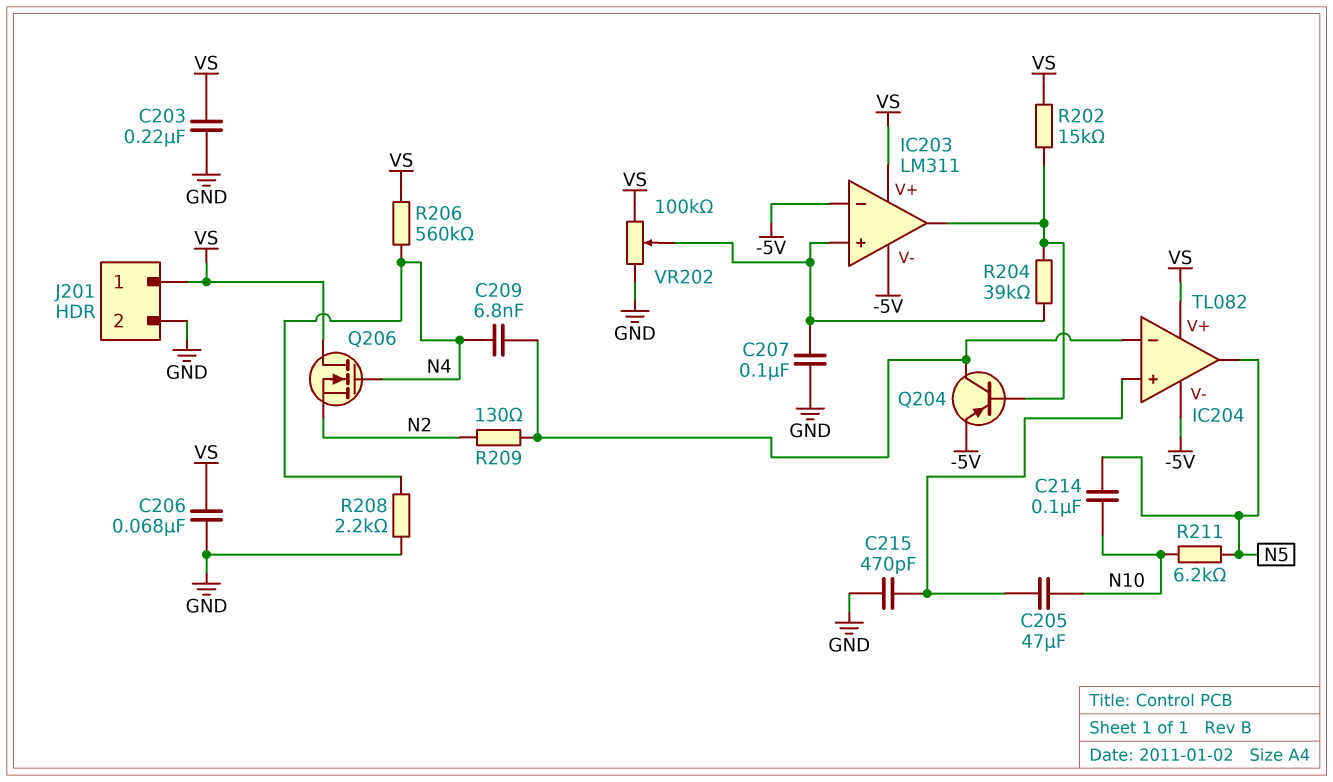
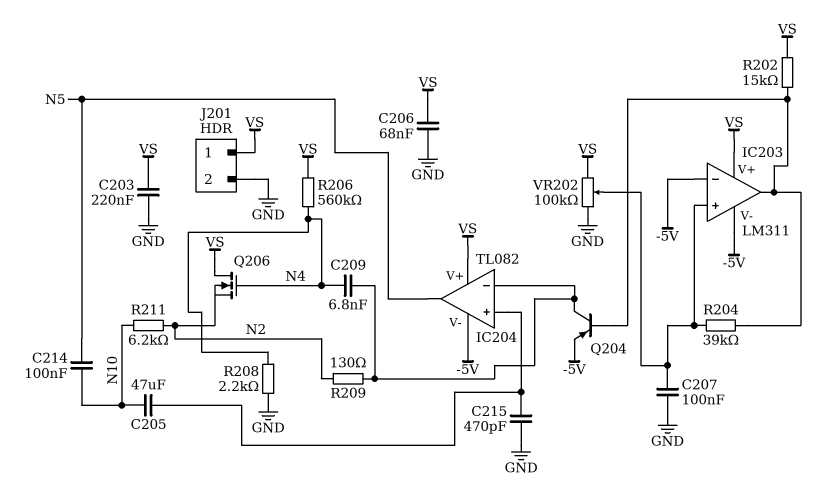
R211: 6.2k (N5, N10) -> 6.2k (N2, N10)

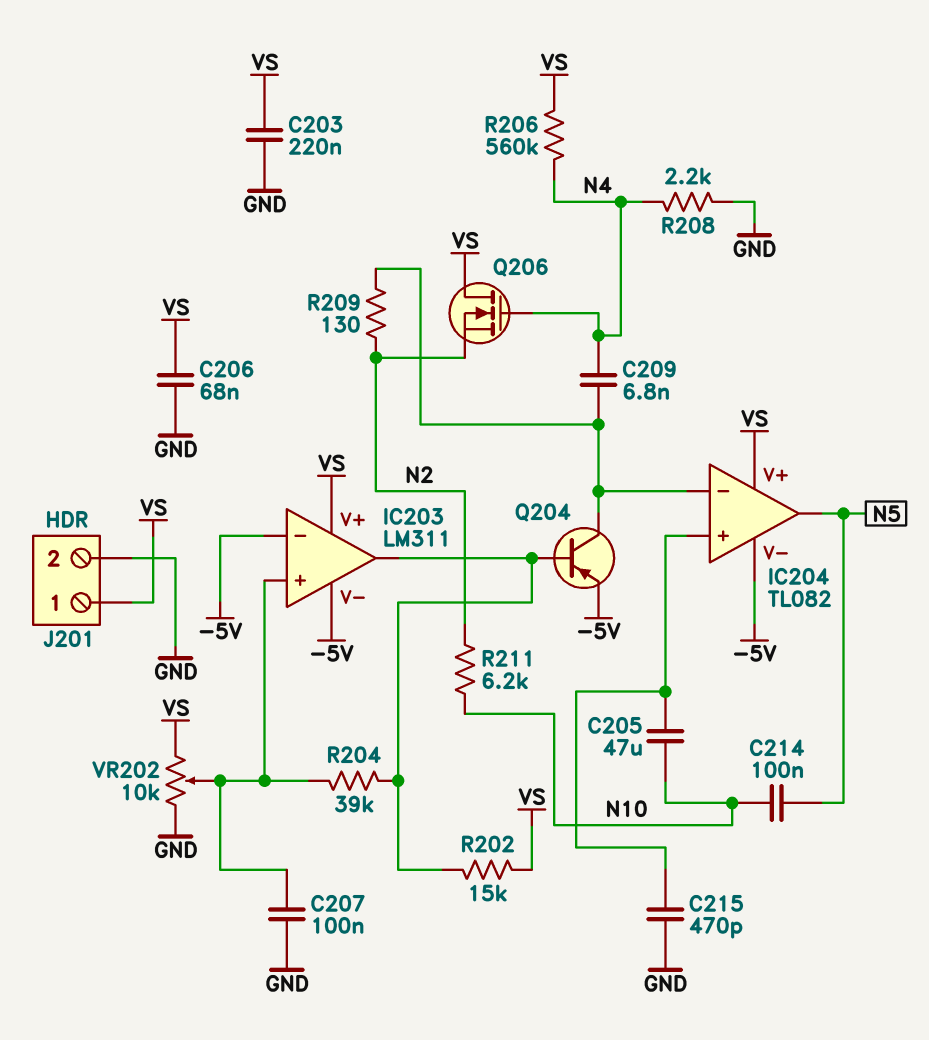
VR202: 100k (GND, VS, wiper IC203/in+) -> 10k (GND, VS, wiper IC203/in+)

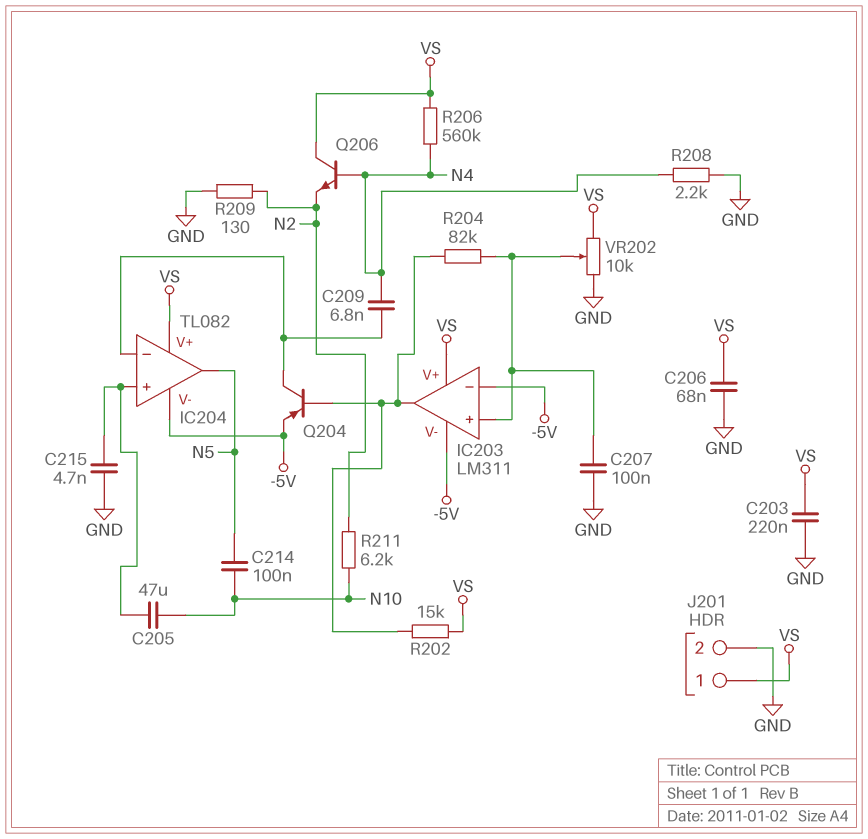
C215: 470pF (GND, IC204/in+) -> 4.7nF (GND, IC204/in+)
Q206: NMOS (G N4, D VS, S N2) -> NPN (B N4, C VS, E N2)
R204: 39k (IC203/in+, IC203/out) -> 82k (IC203/in+, IC203/out)
R209: 130 (IC204/in-, N2) -> 130 (GND, N2)

